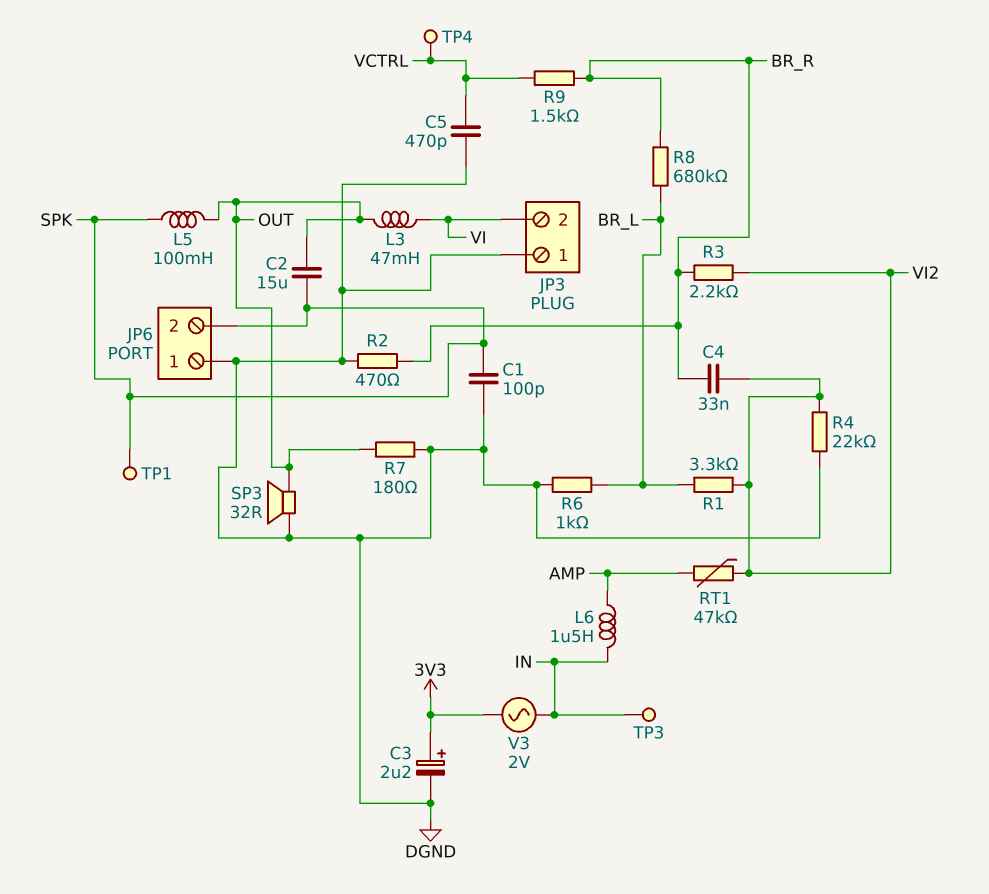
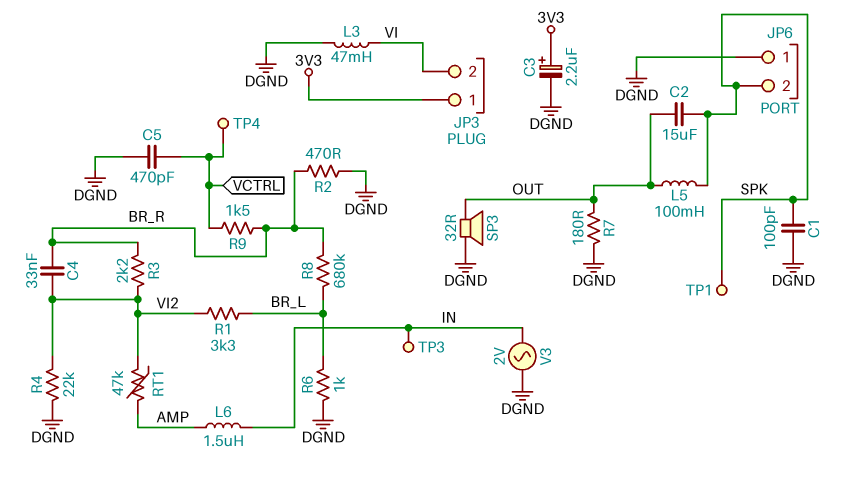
JP3 pin 1: DGND -> 3V3
L3: 47mH (OUT, VI) -> 47mH (DGND, VI)
V3: AC 2V (3V3, IN) -> AC 2V (DGND, IN)

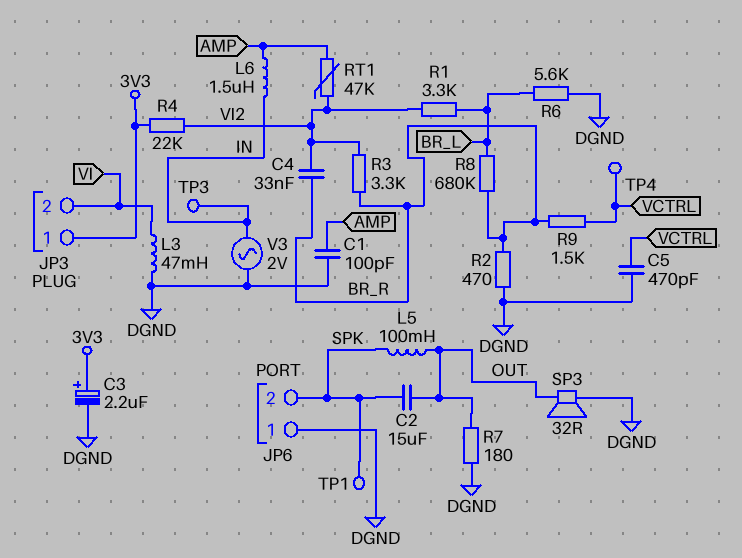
C1: 100pF (DGND, SPK) -> 100pF (AMP, DGND)
R3: 2.2k (BR_R, VI2) -> 3.3k (BR_R, VI2)
R4: 22k (DGND, VI2) -> 22k (3V3, VI2)
R6: 1k (BR_L, DGND) -> 5.6k (BR_L, DGND)

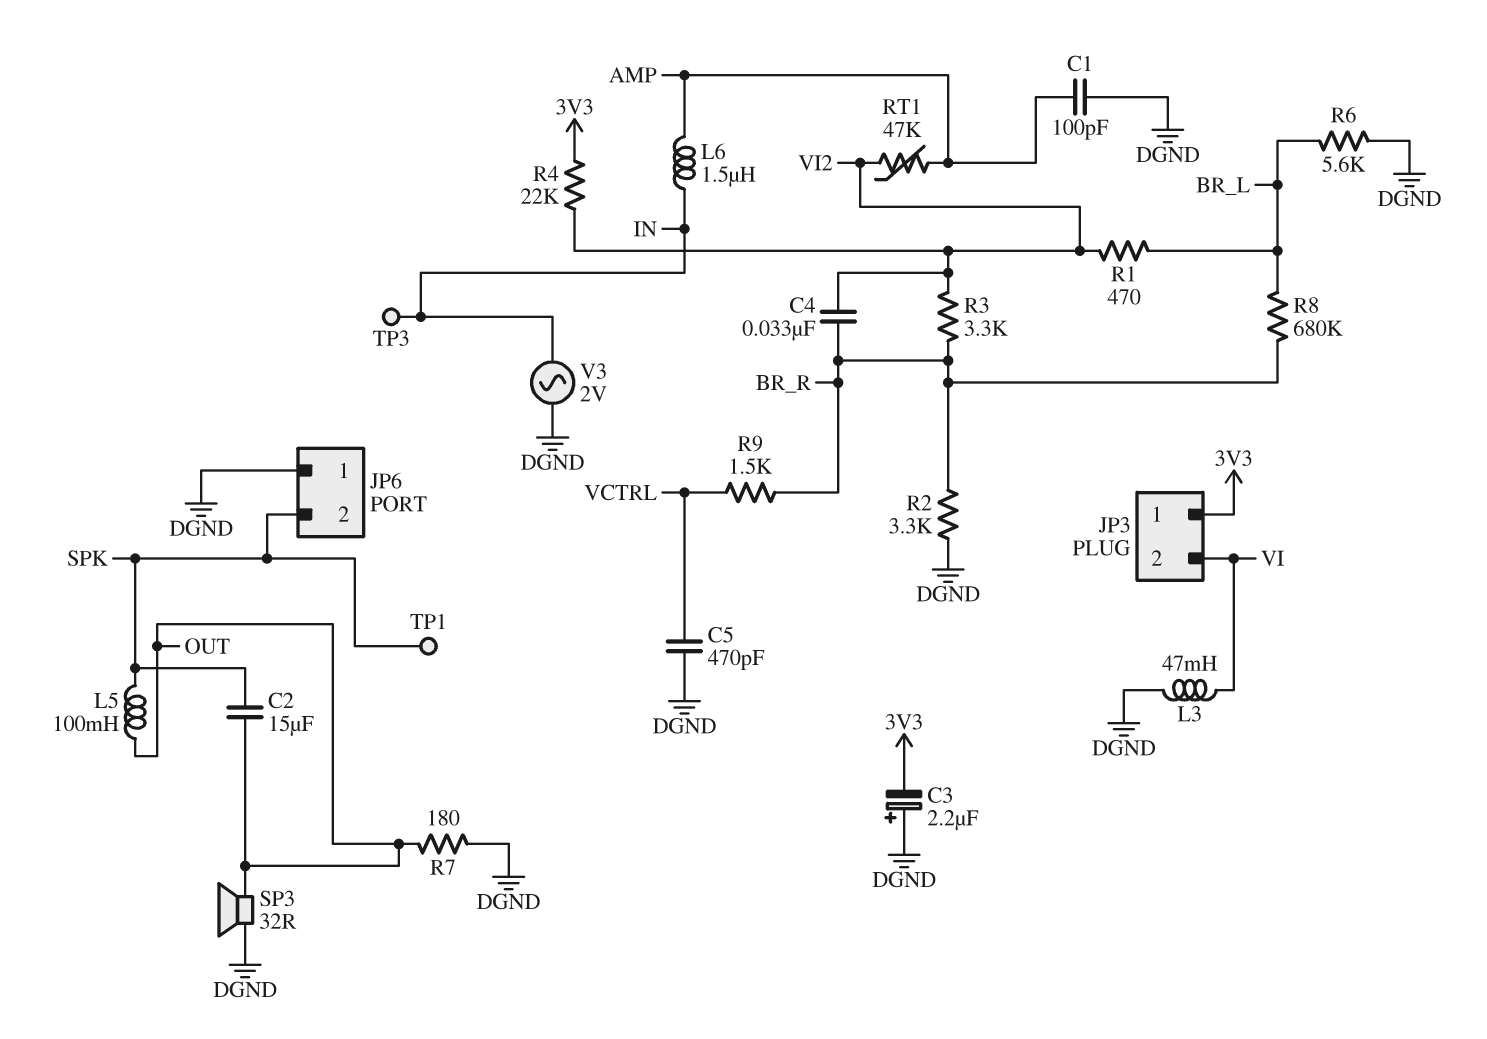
C3: 2.2uF (plus 3V3, minus DGND) -> 2.2uF (plus DGND, minus 3V3)
R1: 3.3k (BR_L, VI2) -> 470 (BR_L, VI2)
R2: 470 (BR_R, DGND) -> 3.3k (BR_R, DGND)
TP4: test point (VCTRL) -> none

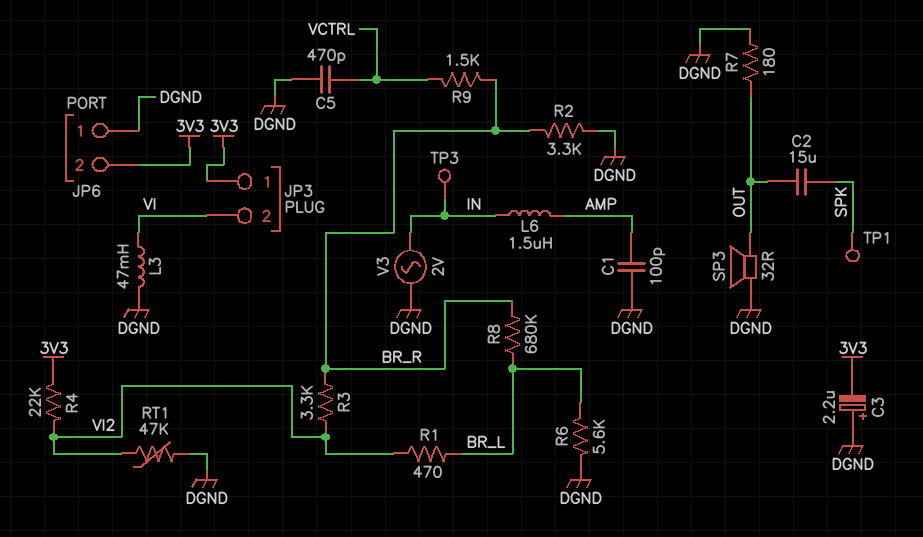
C4: 33nF (BR_R, VI2) -> none
JP6 pin 2: SPK -> 3V3
L5: 100mH (OUT, SPK) -> none
RT1: 47k (AMP, VI2) -> 47k (DGND, VI2)

